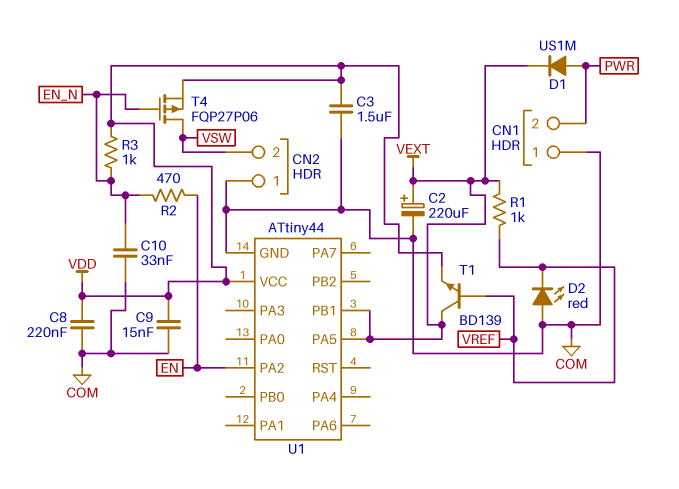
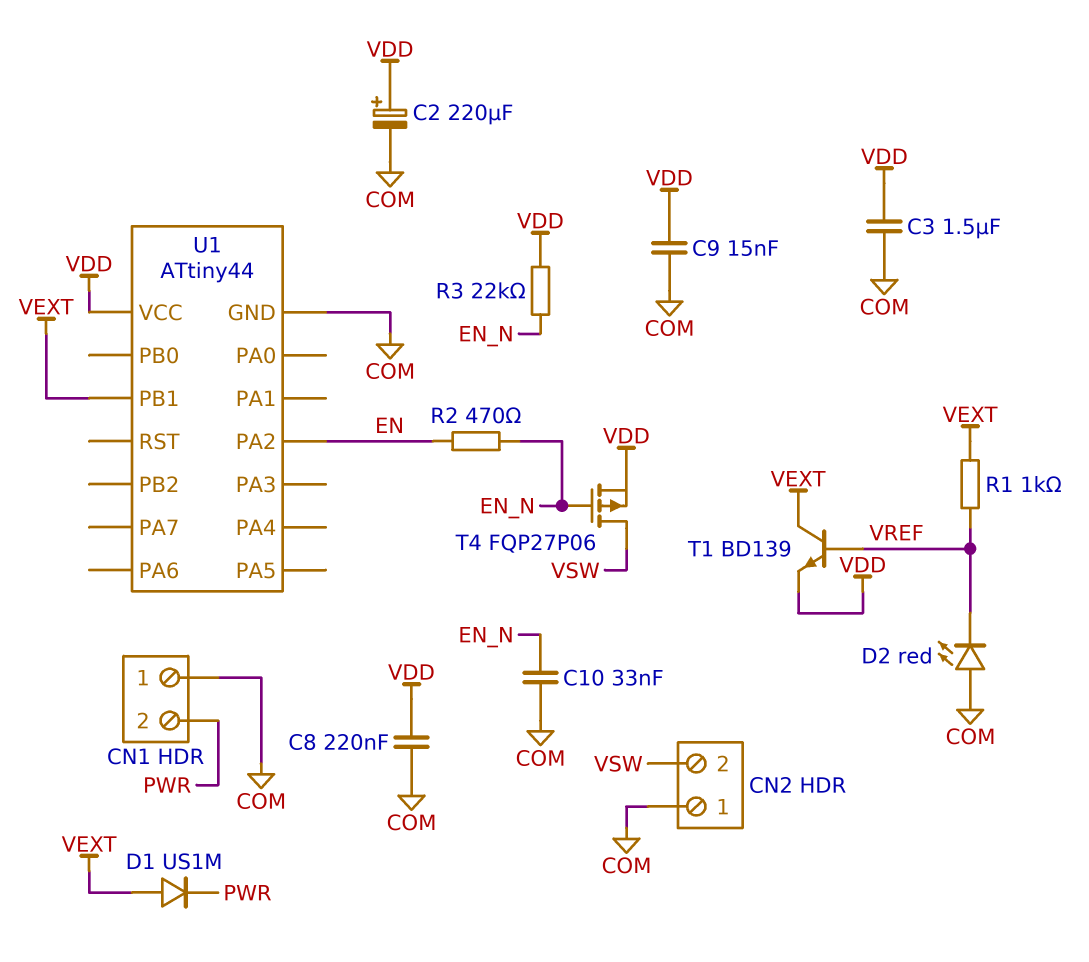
C2: 220uF (plus VEXT, minus COM) -> 220uF (plus VDD, minus COM)
D1: diode US1M (A PWR, K VEXT) -> diode US1M (A VEXT, K PWR)
R3: 1k (EN_N, VDD) -> 22k (EN_N, VDD)
U1 pin PA5: VEXT -> none

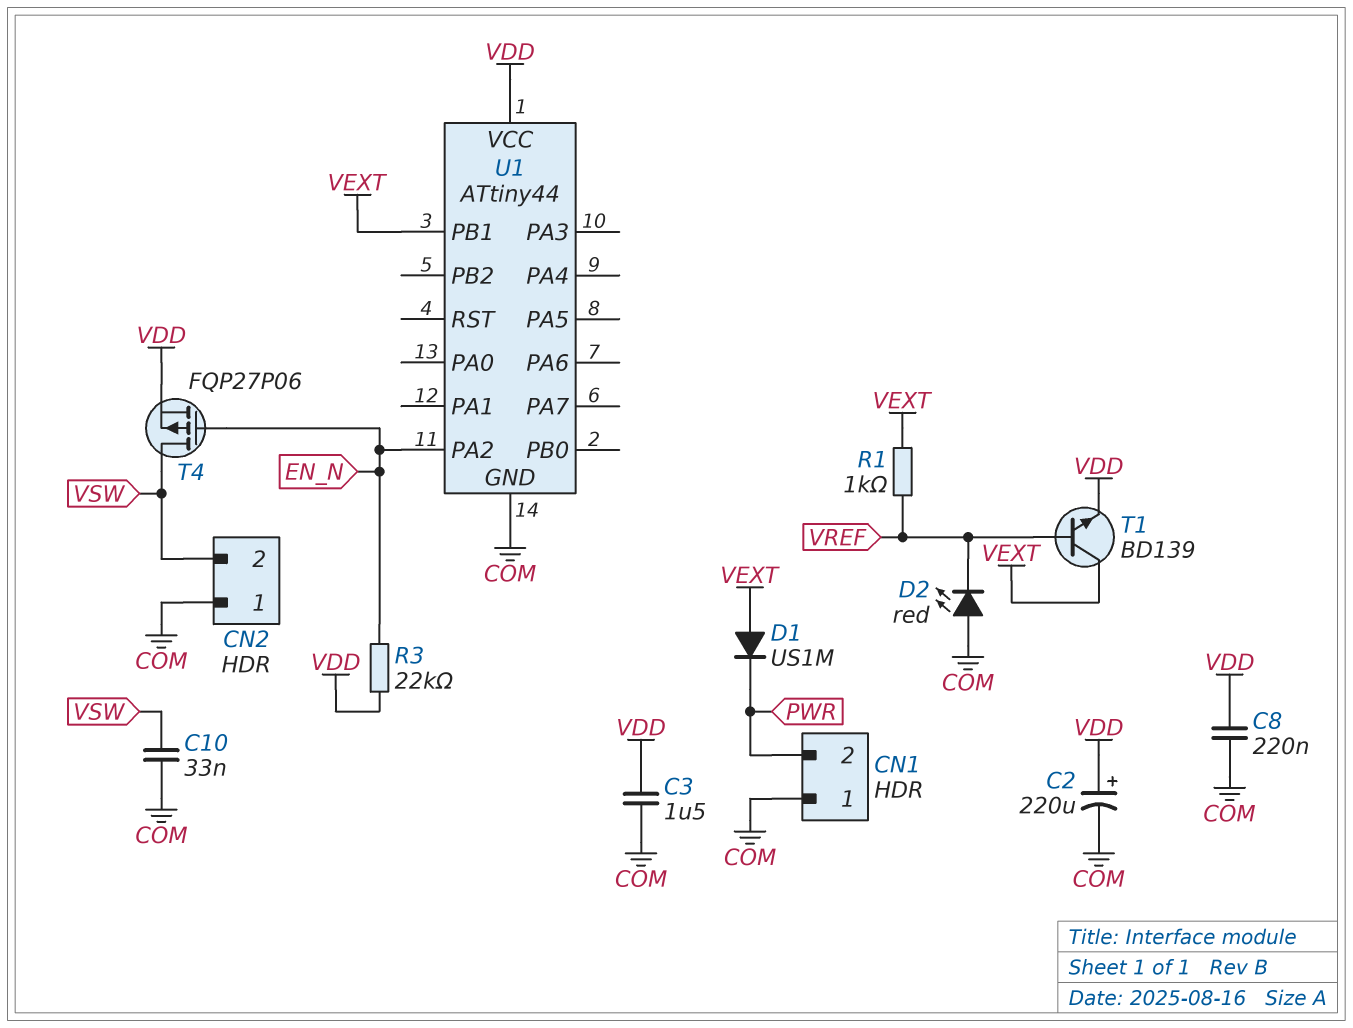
C9: 15nF (COM, VDD) -> none
C10: 33nF (COM, EN_N) -> 33nF (COM, VSW)
R2: 470 (EN, EN_N) -> none
U1 pin PA2: EN -> EN_N

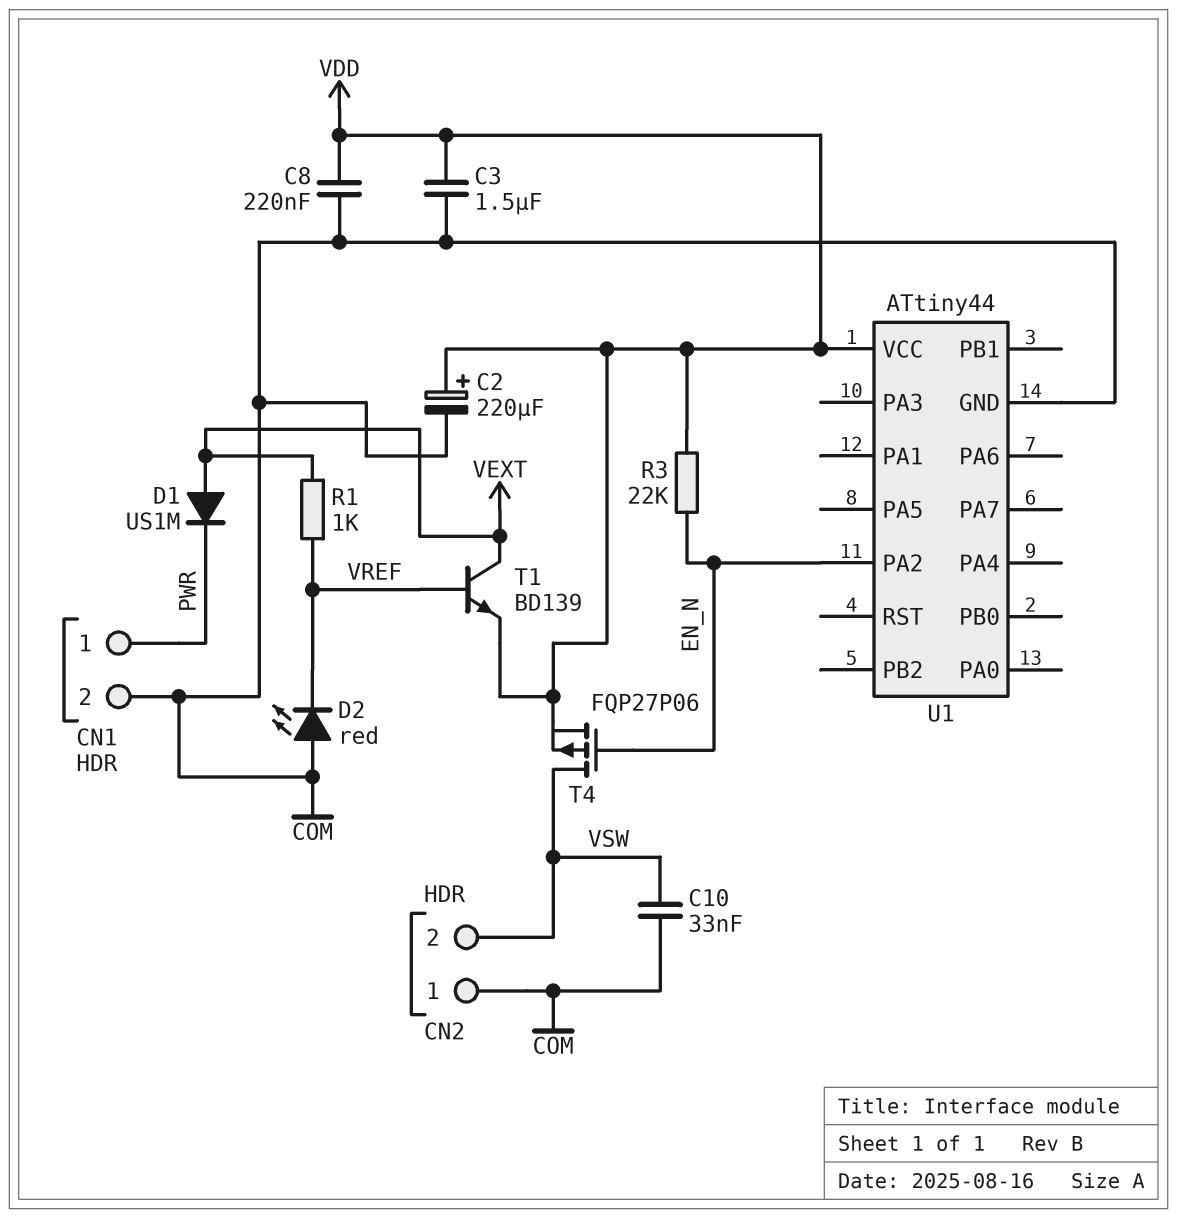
CN1 pin 1: COM -> PWR
CN1 pin 2: PWR -> COM
U1 pin PB1: VEXT -> none

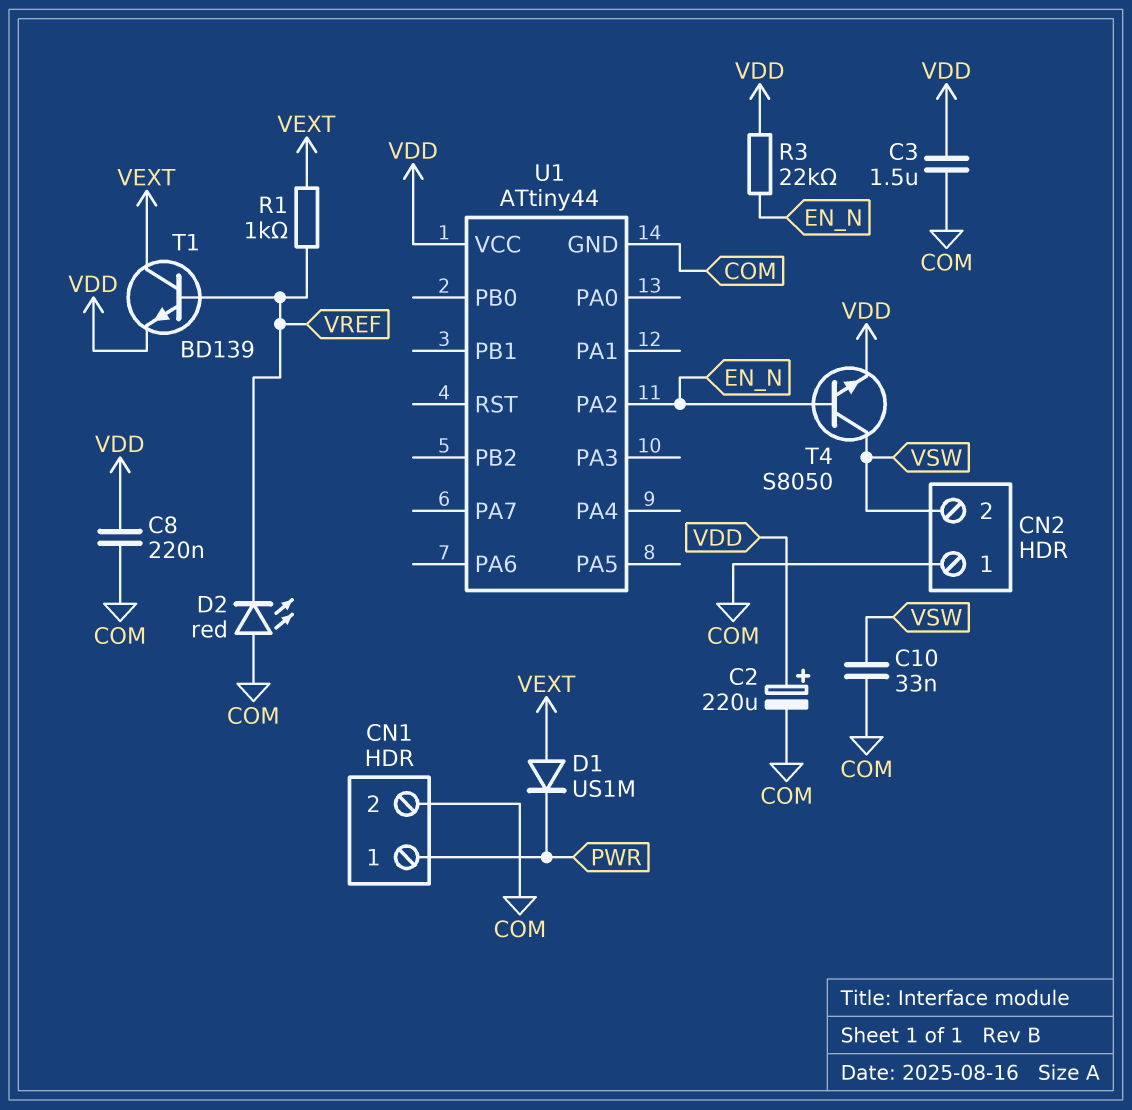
T4: PMOS FQP27P06 (G EN_N, D VSW, S VDD) -> NPN S8050 (B EN_N, C VSW, E VDD)

